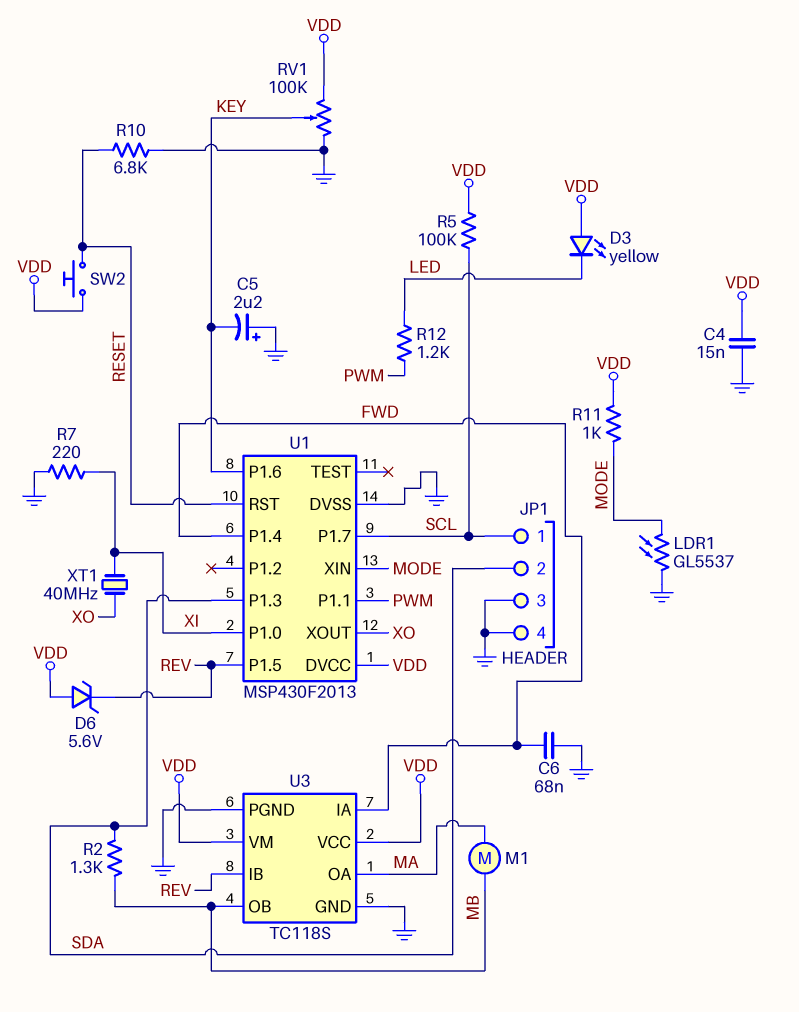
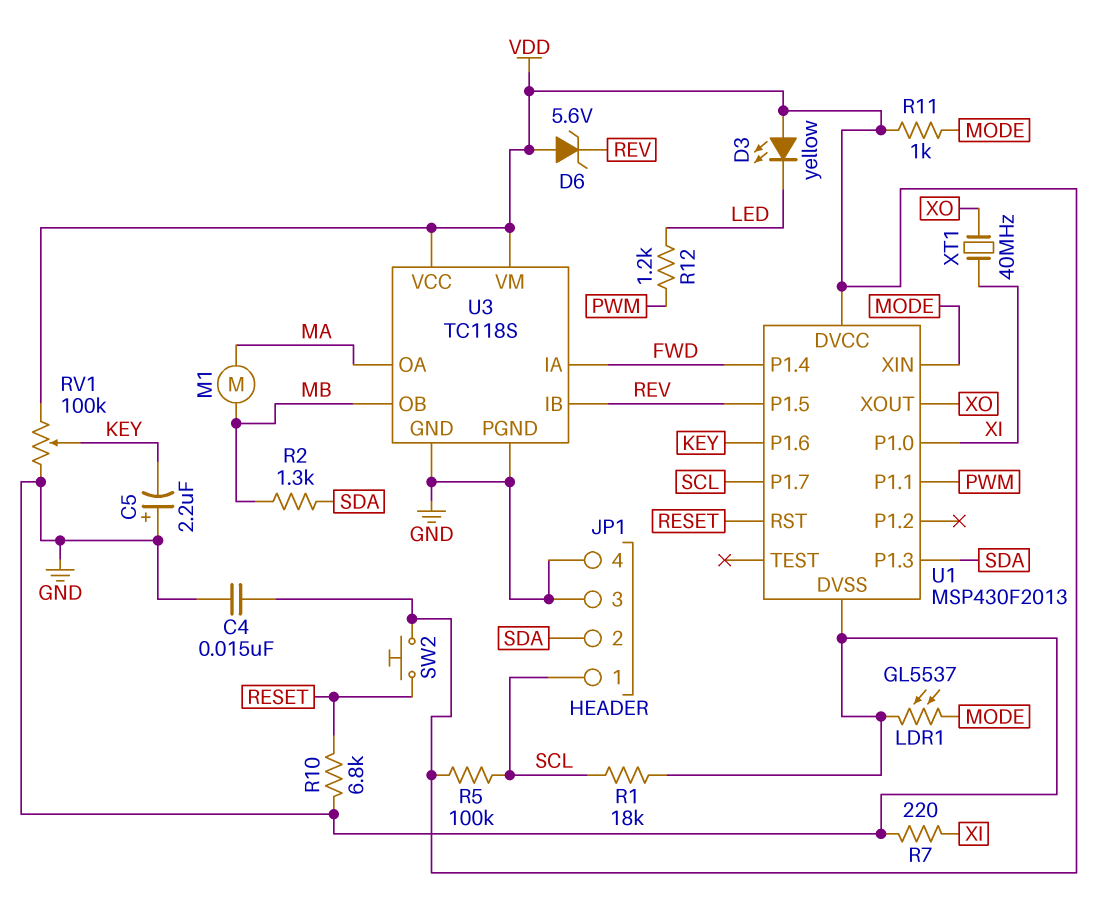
C6: 68nF (FWD, GND) -> none
R1: none -> 18k (GND, SCL)

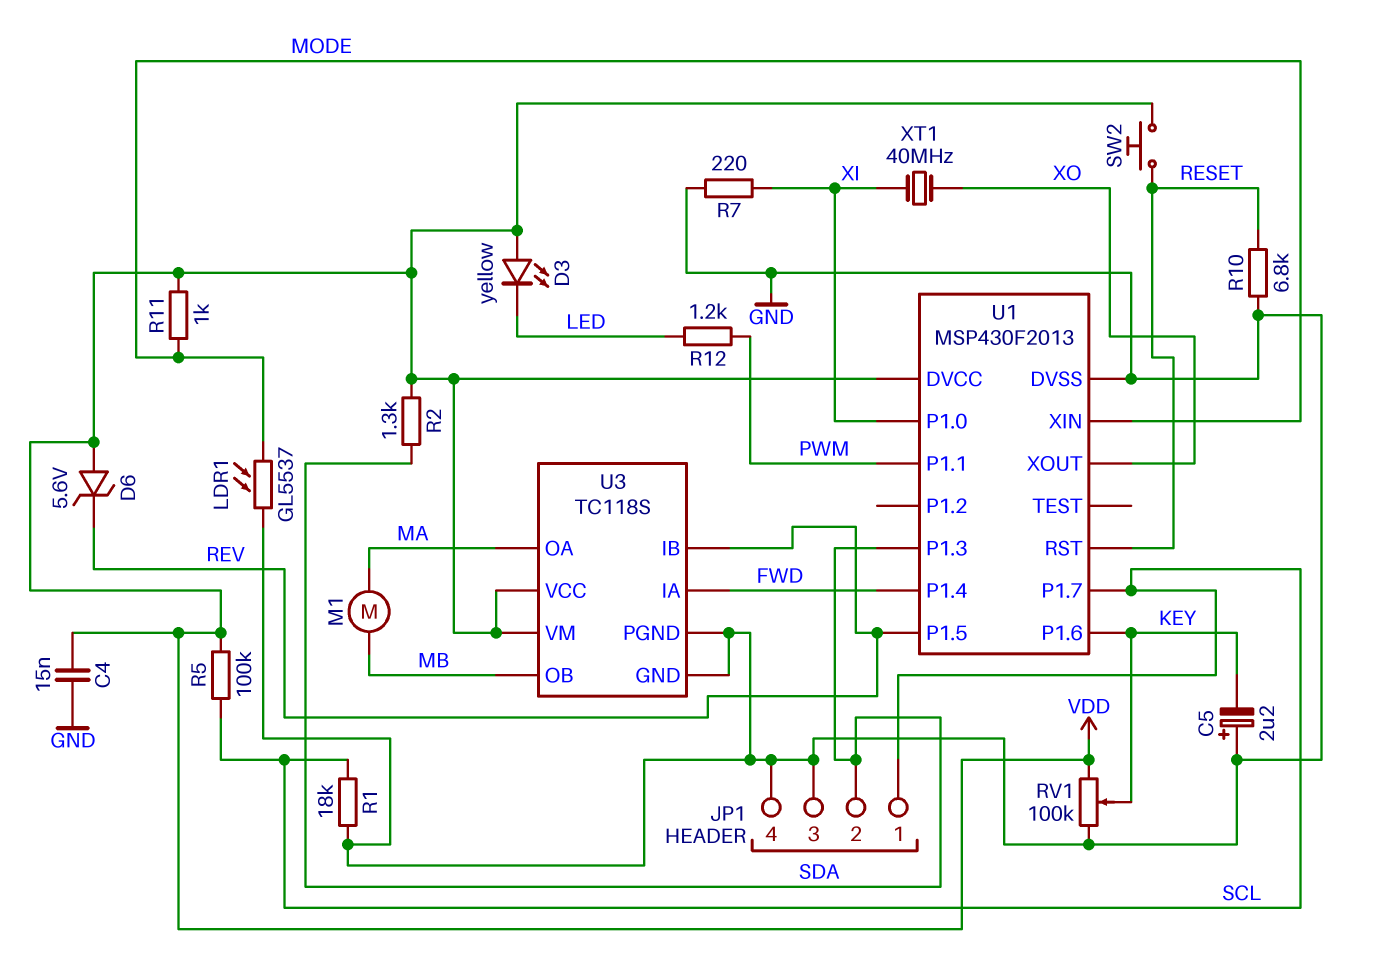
R2: 1.3k (MB, SDA) -> 1.3k (SDA, VDD)

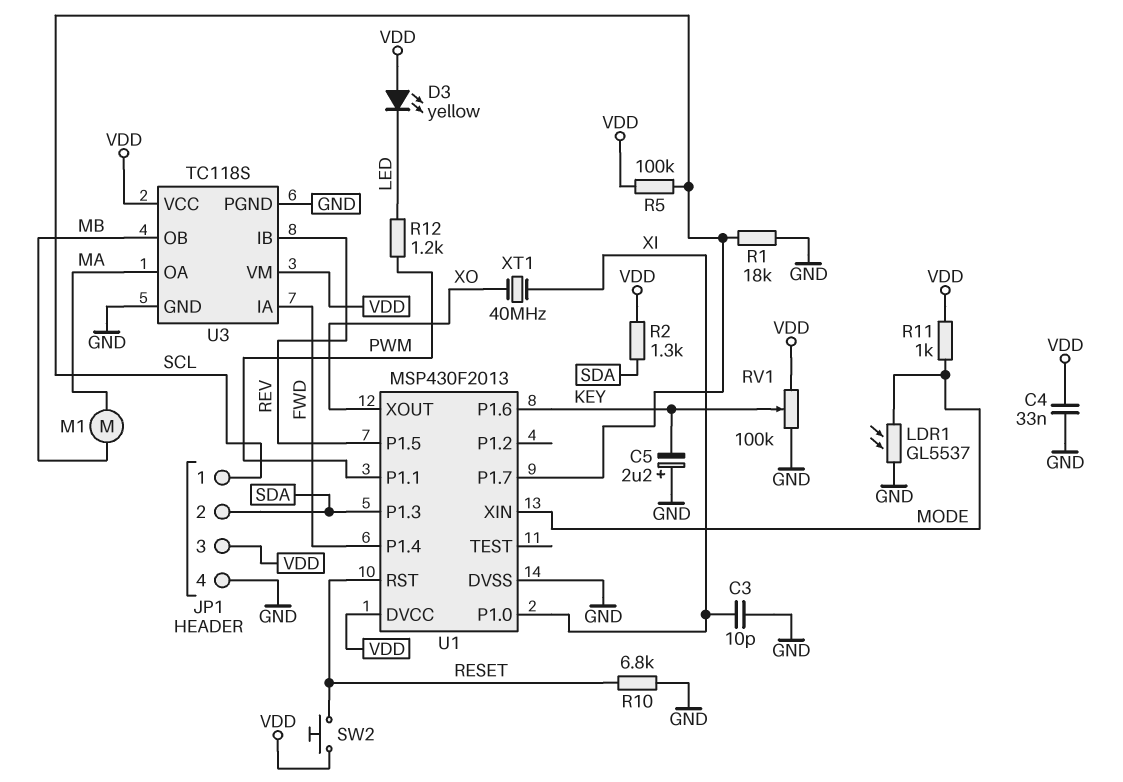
C3: none -> 10pF (GND, XI)
C4: 15nF (GND, VDD) -> 33nF (GND, VDD)
D6: zener 5.6V (A VDD, K REV) -> none
JP1 pin 3: GND -> VDD
R7: 220 (GND, XI) -> none

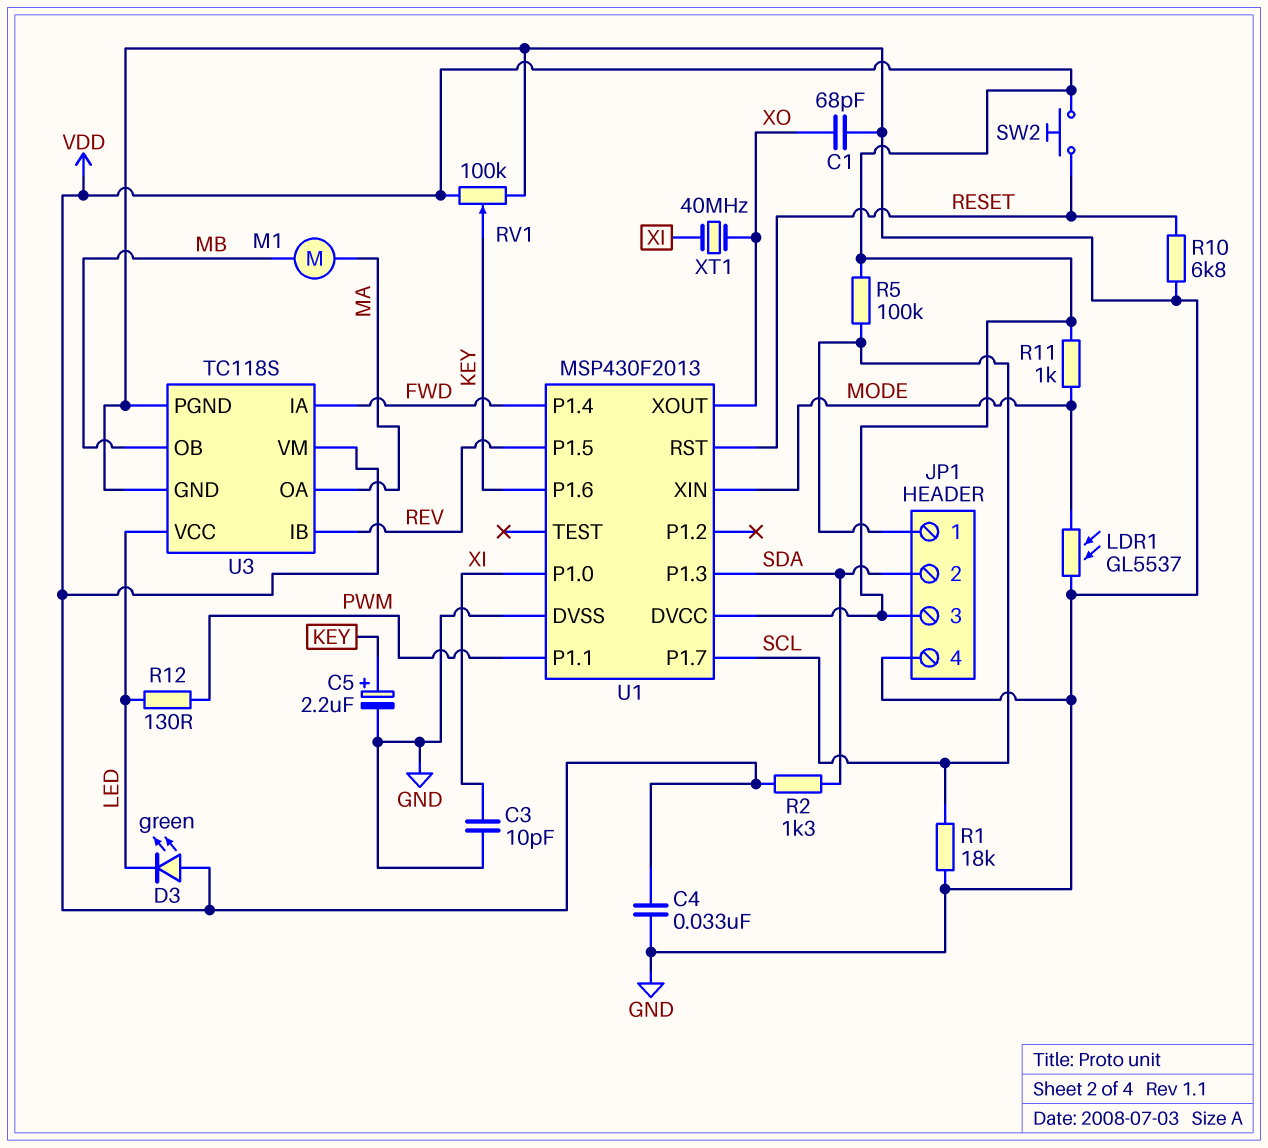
C1: none -> 68pF (GND, XO)
C5: 2.2uF (plus GND, minus KEY) -> 2.2uF (plus KEY, minus GND)
D3: LED yellow (A VDD, K LED) -> LED green (A VDD, K LED)
R12: 1.2k (LED, PWM) -> 130 (LED, PWM)
U3 pin VCC: VDD -> LED

